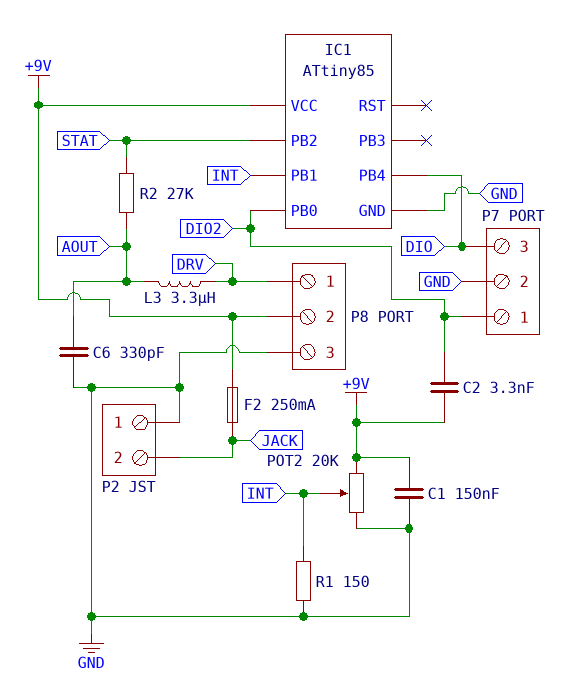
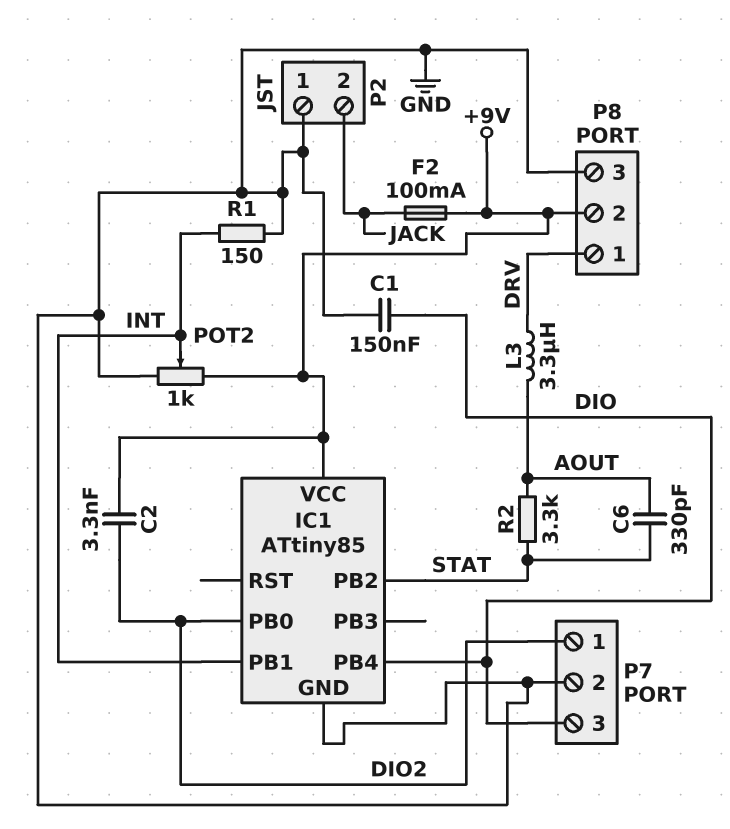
C1: 150nF (+9V, GND) -> 150nF (DIO, GND)
C6: 330pF (AOUT, GND) -> 330pF (AOUT, STAT)
F2: 250mA (+9V, JACK) -> 100mA (+9V, JACK)
POT2: 20k (+9V, GND, wiper INT) -> 1k (+9V, GND, wiper INT)
R2: 27k (AOUT, STAT) -> 3.3k (AOUT, STAT)

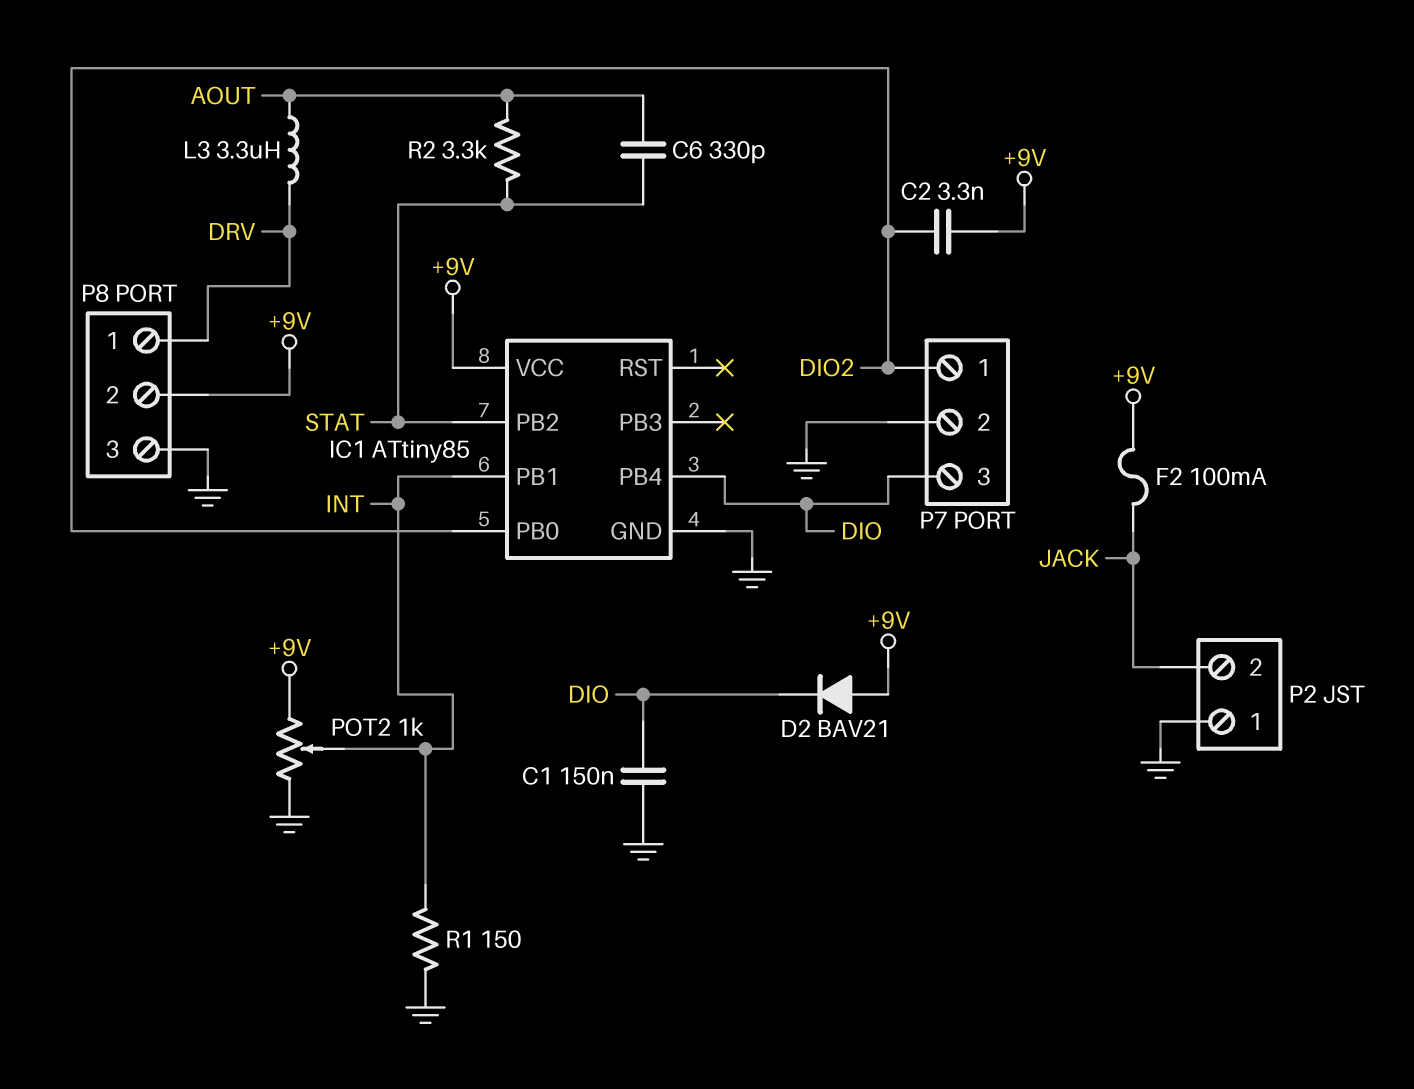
D2: none -> diode BAV21 (A +9V, K DIO)

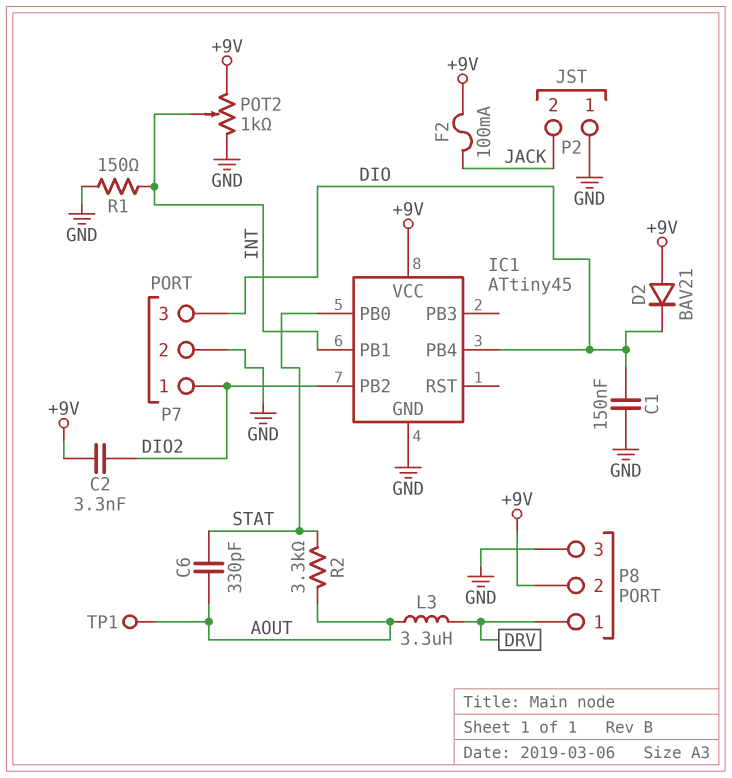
IC1: ATtiny85 -> ATtiny45
IC1 pin PB0: DIO2 -> STAT
IC1 pin PB2: STAT -> DIO2
TP1: none -> test point (AOUT)

